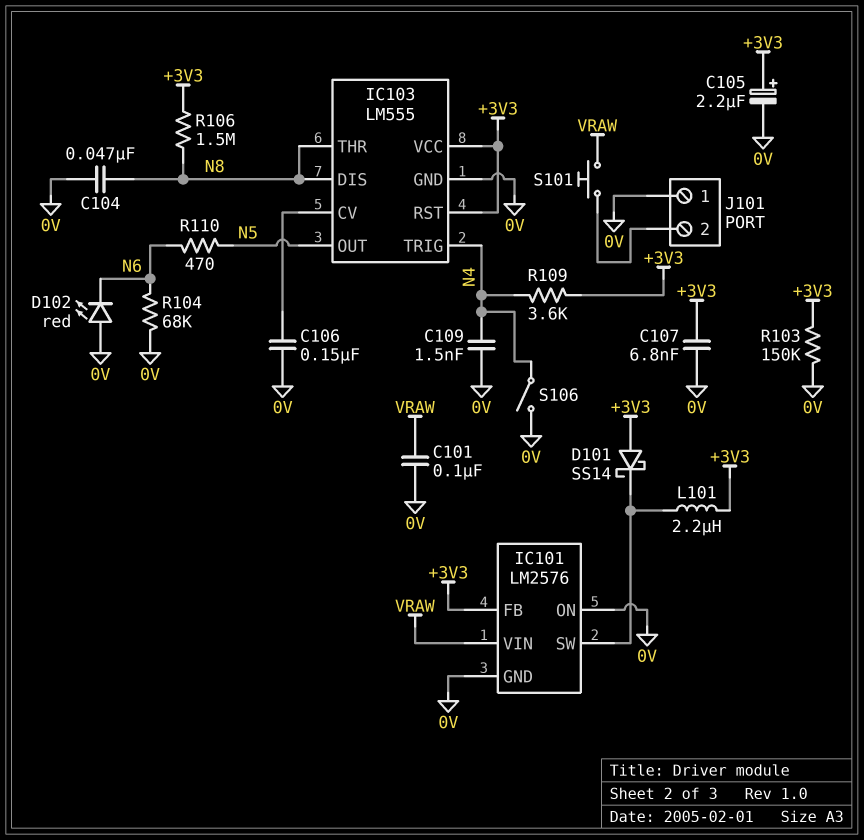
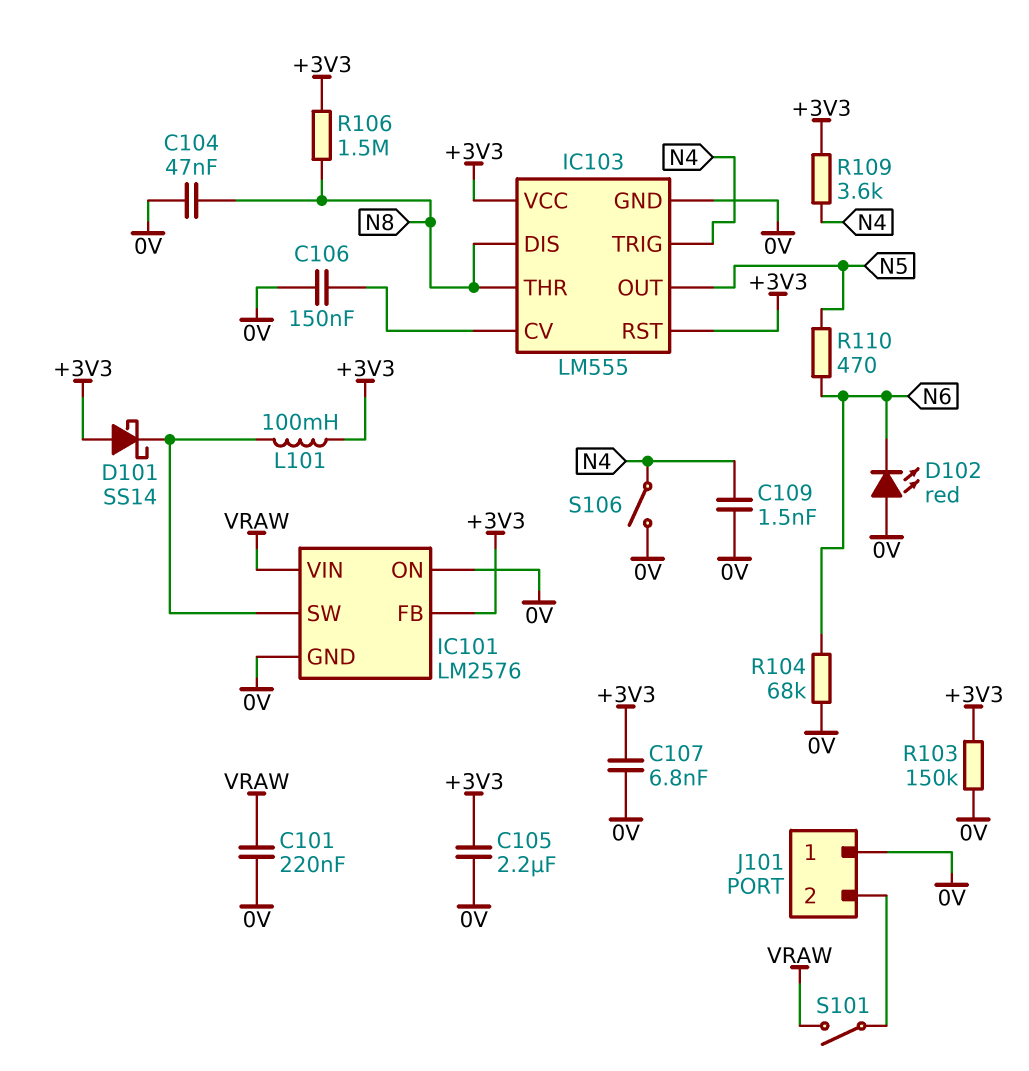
C101: 100nF (0V, VRAW) -> 220nF (0V, VRAW)
C105: 2.2uF (plus +3V3, minus 0V) -> 2.2uF (+3V3, 0V)
L101: 2.2uH (+3V3, IC101/SW) -> 100mH (+3V3, IC101/SW)
S101: button (J101/2, VRAW) -> switch (J101/2, VRAW)

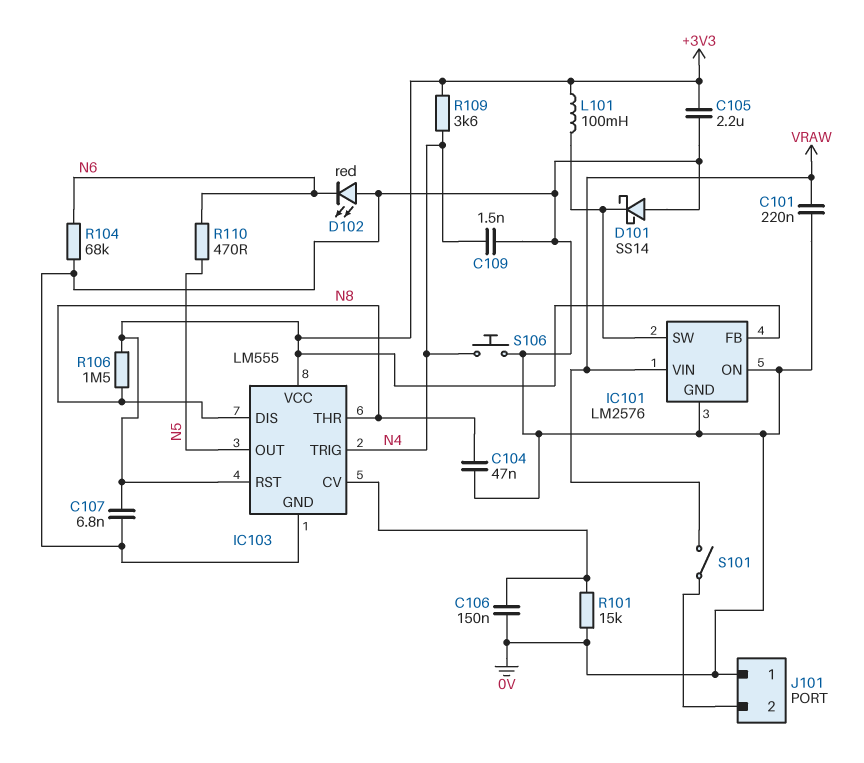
D101: schottky SS14 (A +3V3, K IC101/SW) -> schottky SS14 (A 0V, K IC101/SW)
R101: none -> 15k (0V, IC103/CV)
R103: 150k (+3V3, 0V) -> none
S106: switch (0V, N4) -> button (0V, N4)

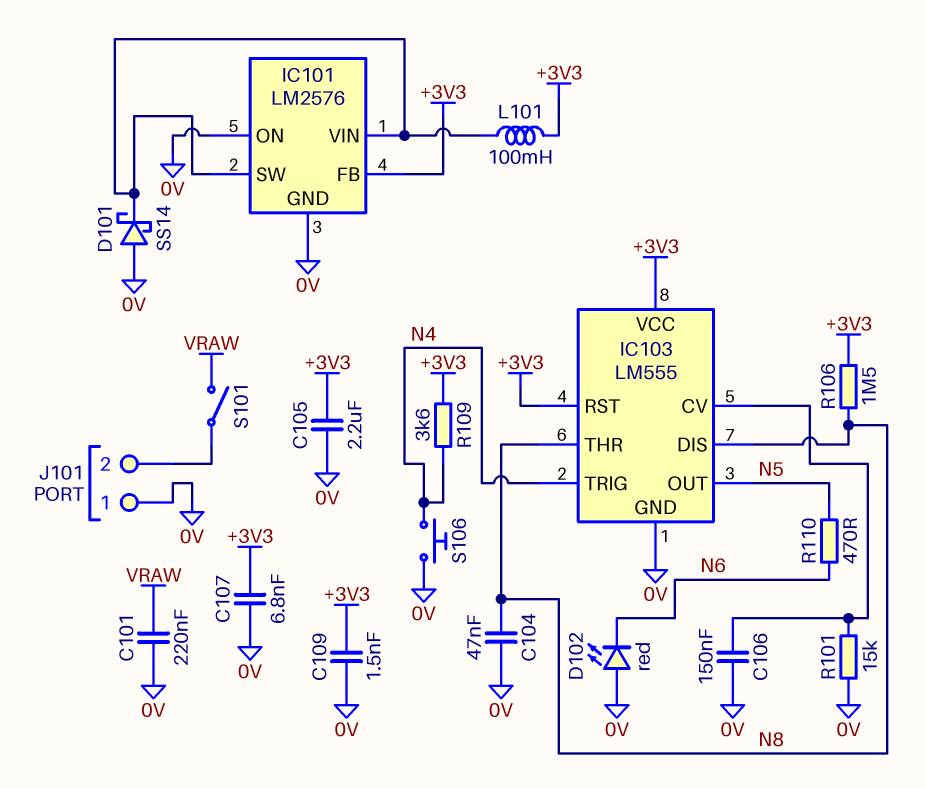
C109: 1.5nF (0V, N4) -> 1.5nF (+3V3, 0V)
IC101 pin VIN: VRAW -> IC101/SW
R104: 68k (0V, N6) -> none

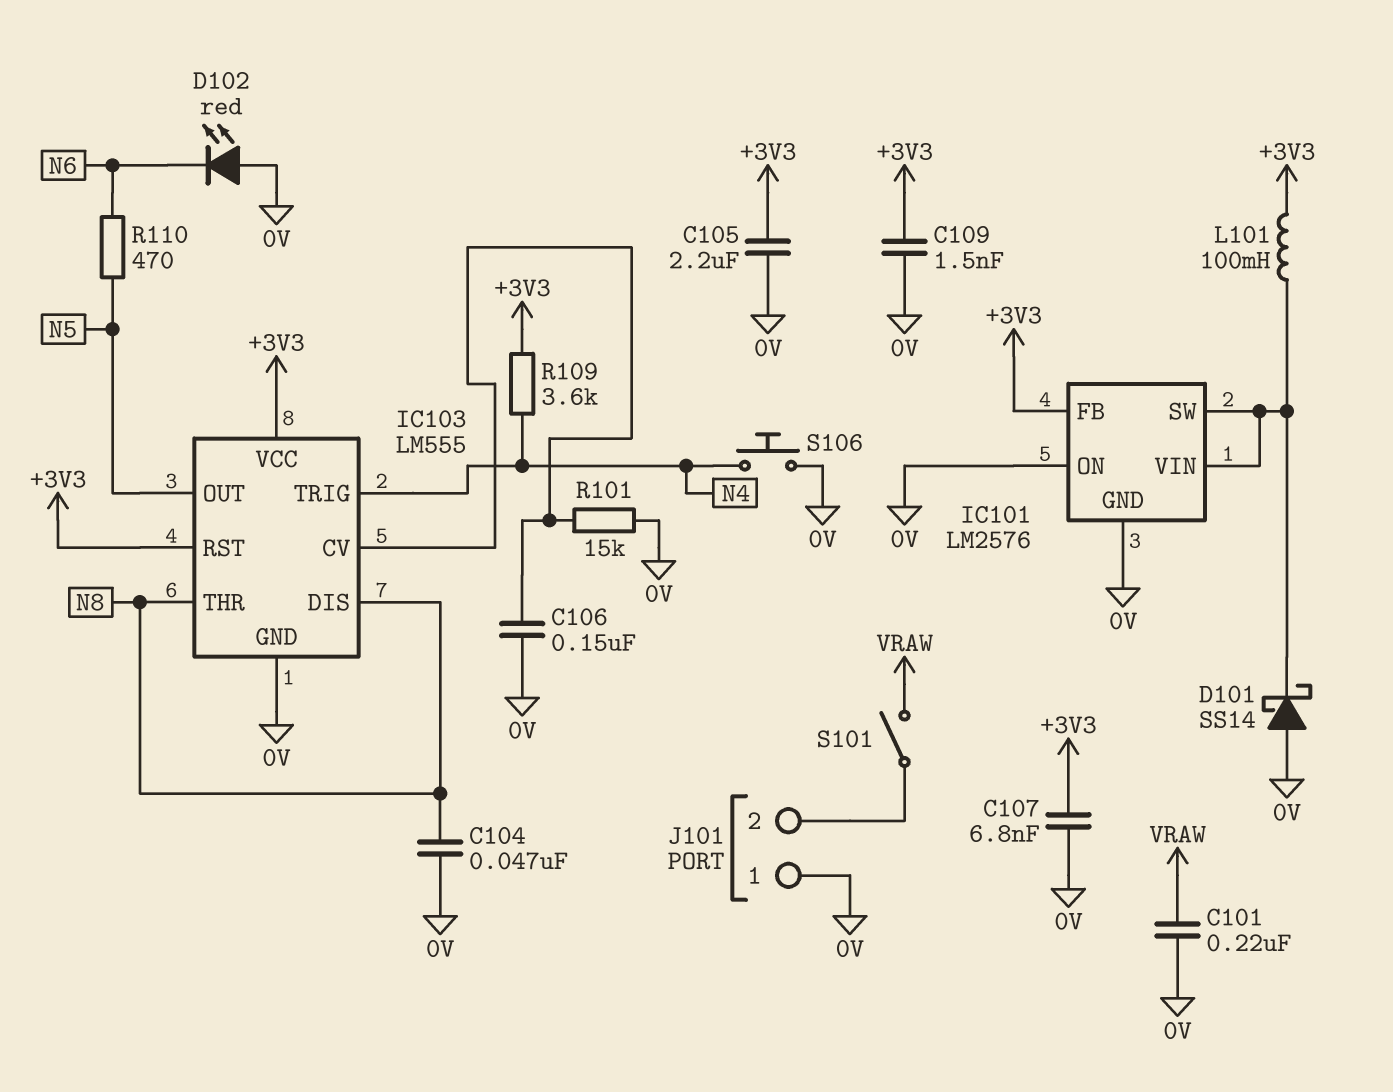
R106: 1.5M (+3V3, N8) -> none

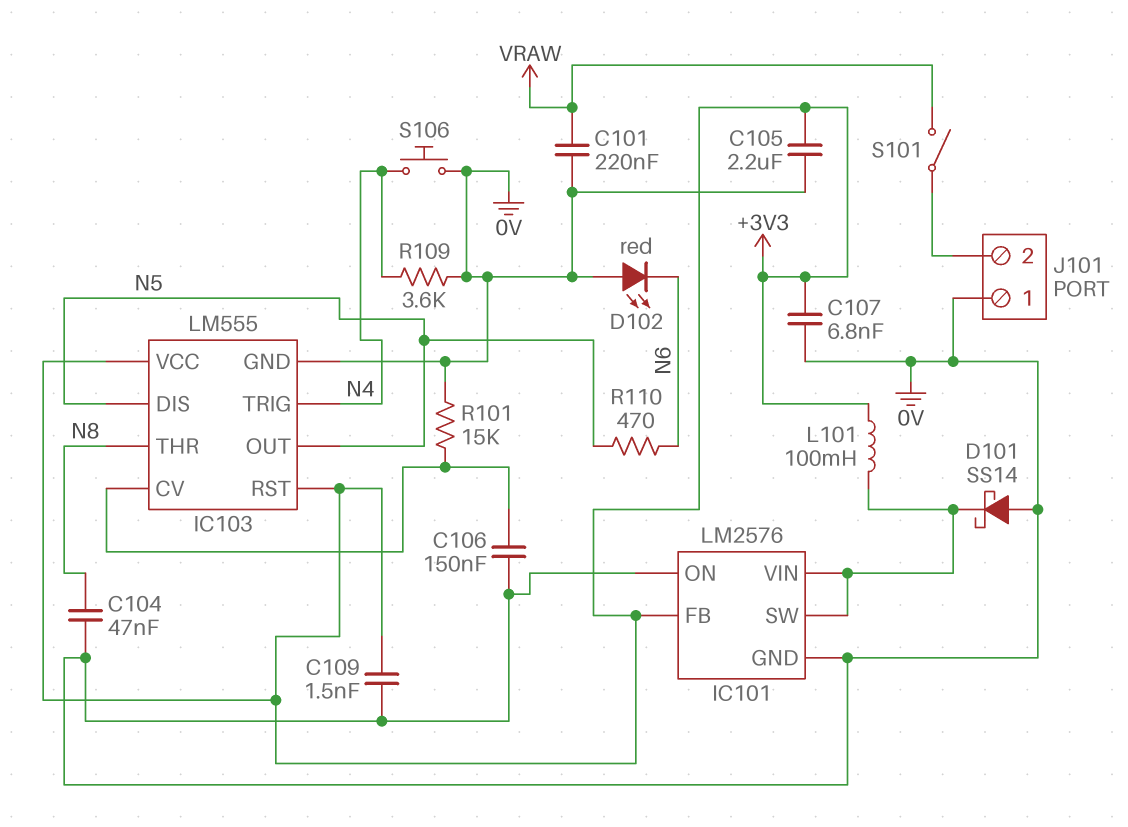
IC103 pin DIS: N8 -> N5
R109: 3.6k (+3V3, N4) -> 3.6k (0V, N4)

